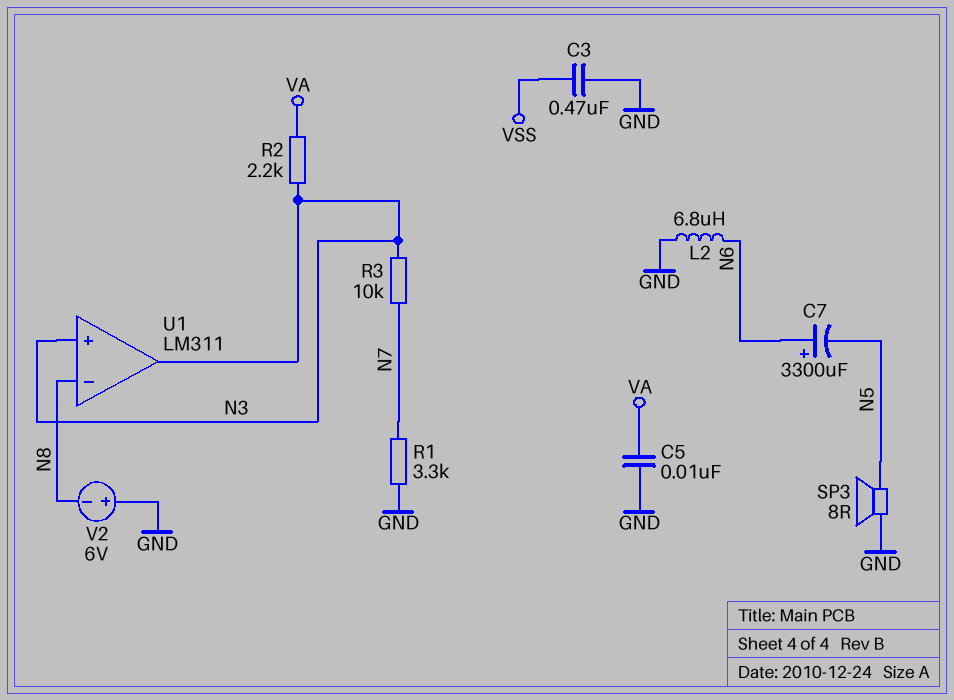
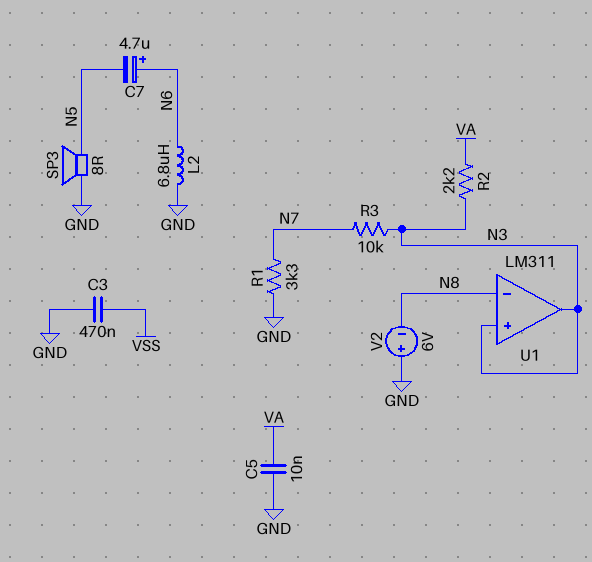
C7: 3300uF (plus N6, minus N5) -> 4.7uF (plus N6, minus N5)

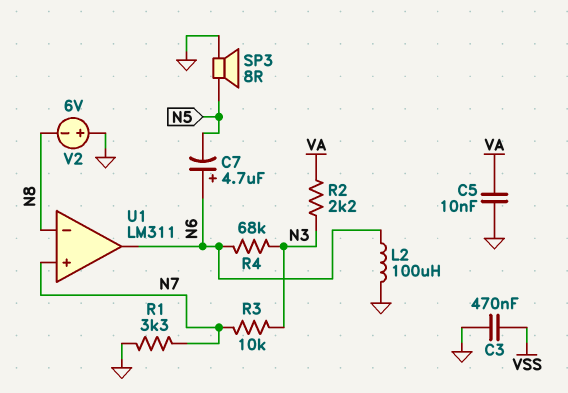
L2: 6.8uH (GND, N6) -> 100uH (GND, N6)
R4: none -> 68k (N3, N6)
U1 pin in+: N3 -> N7
U1 pin out: N3 -> N6

